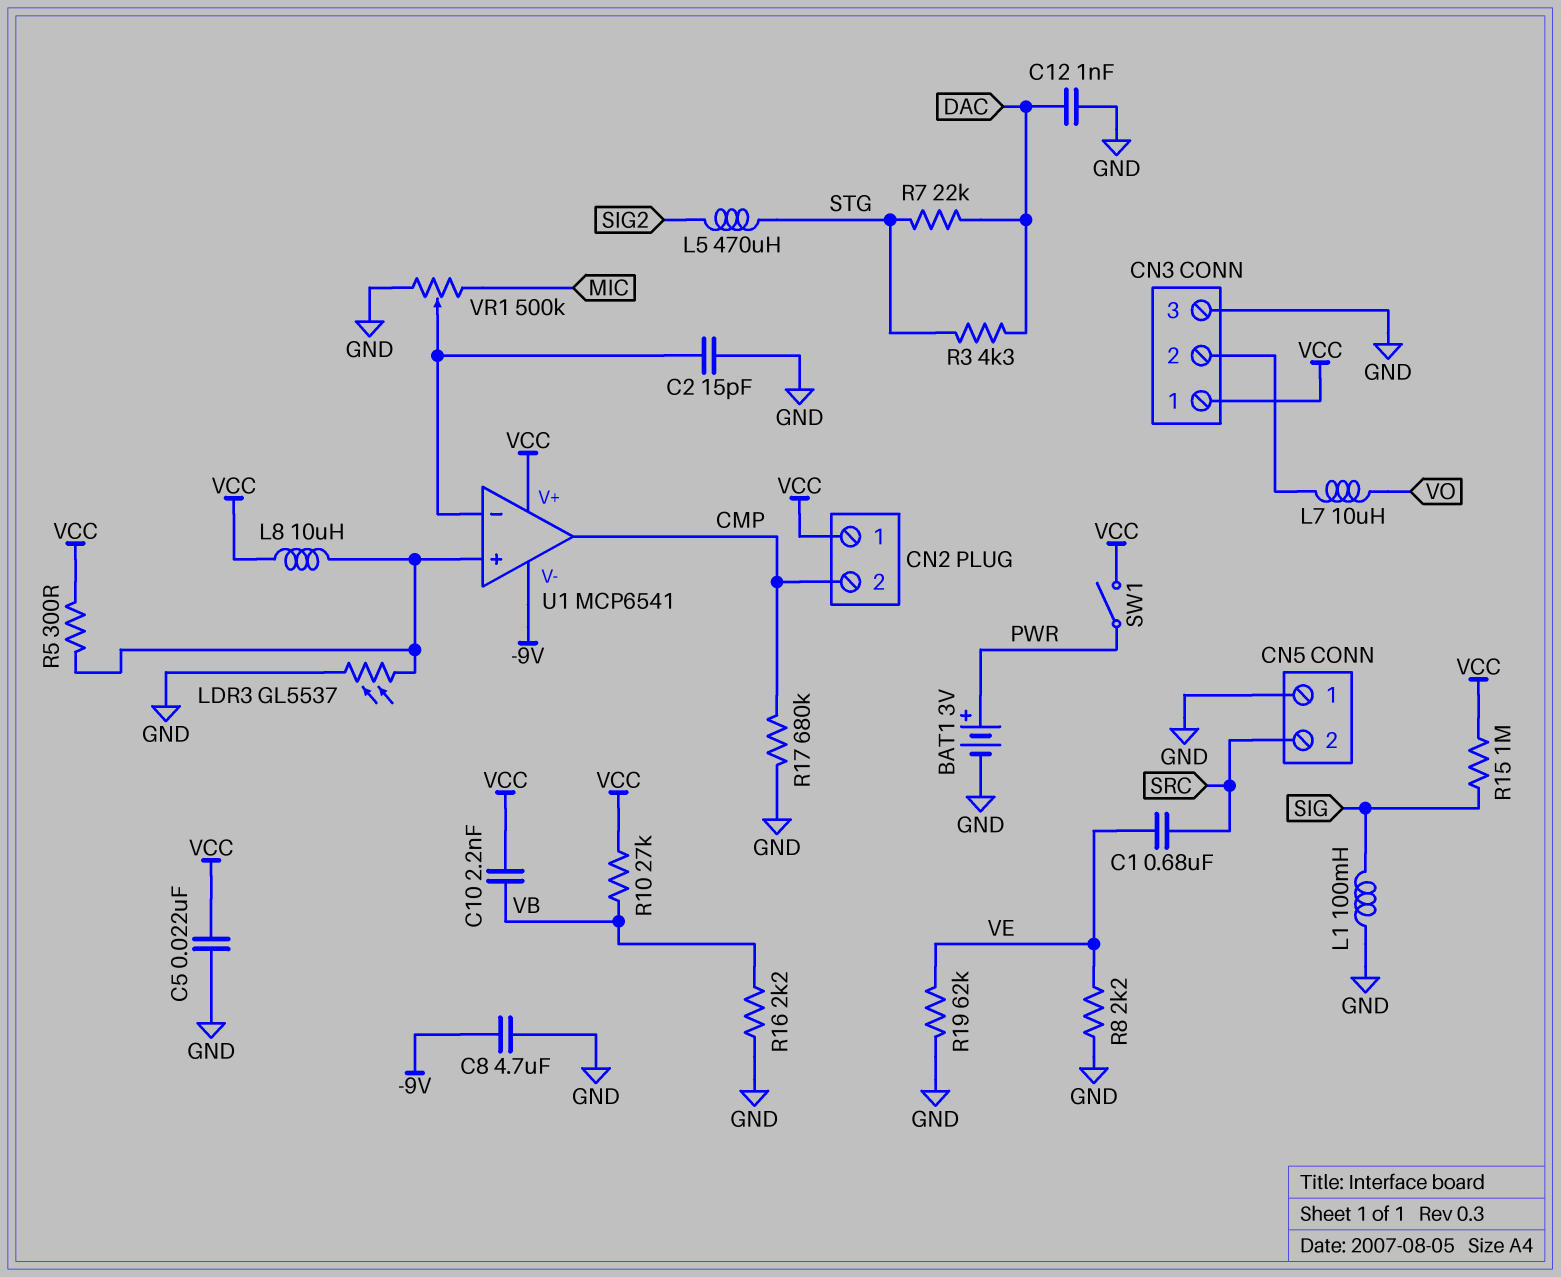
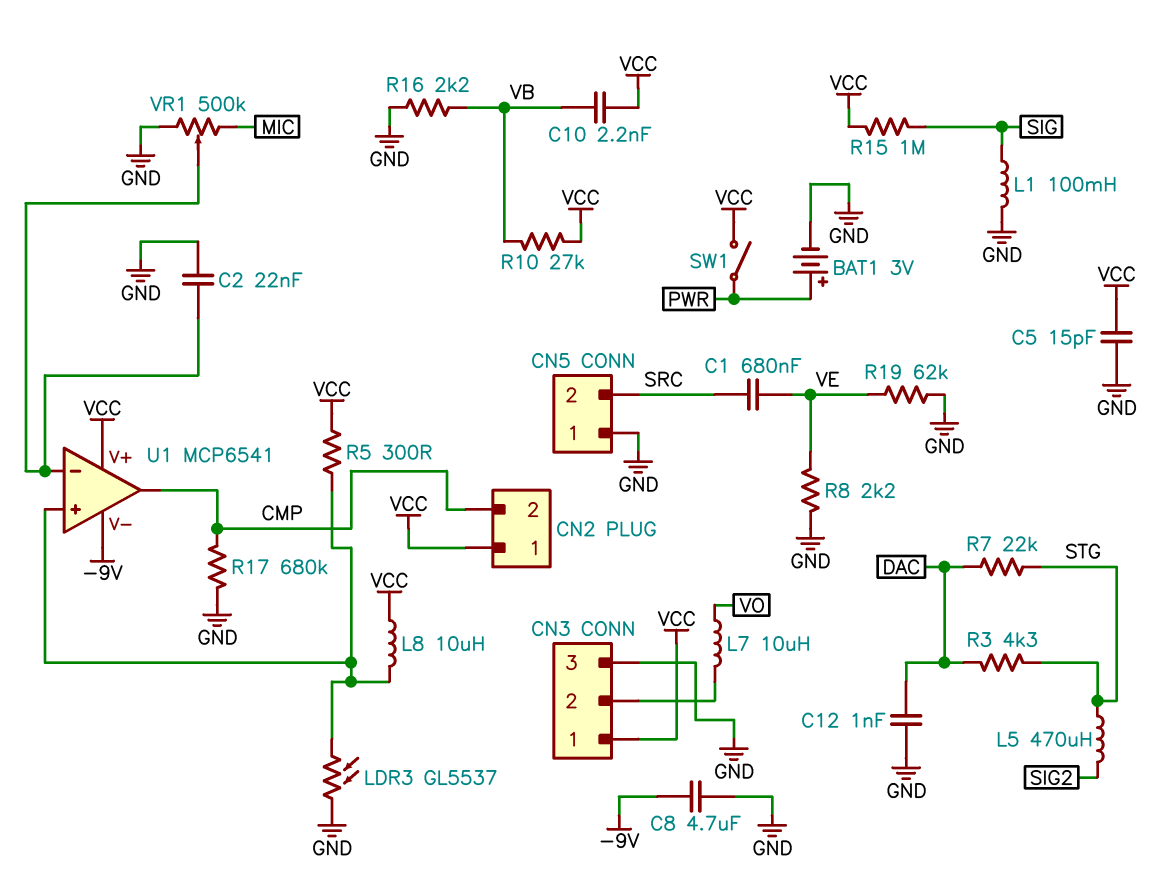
C2: 15pF (GND, U1/in-) -> 22nF (GND, U1/in-)
C5: 22nF (GND, VCC) -> 15pF (GND, VCC)

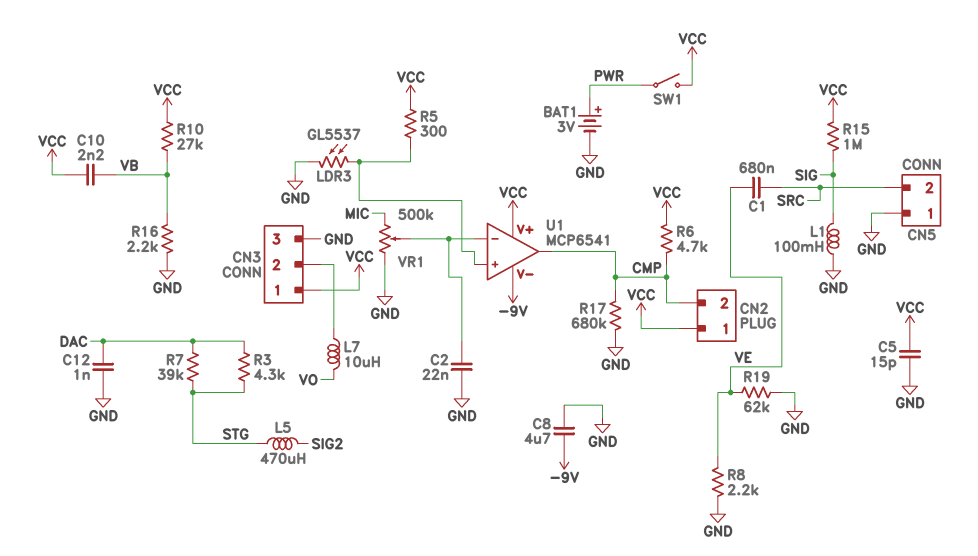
L8: 10uH (U1/in+, VCC) -> none
R6: none -> 4.7k (CMP, VCC)
R7: 22k (DAC, STG) -> 39k (DAC, STG)

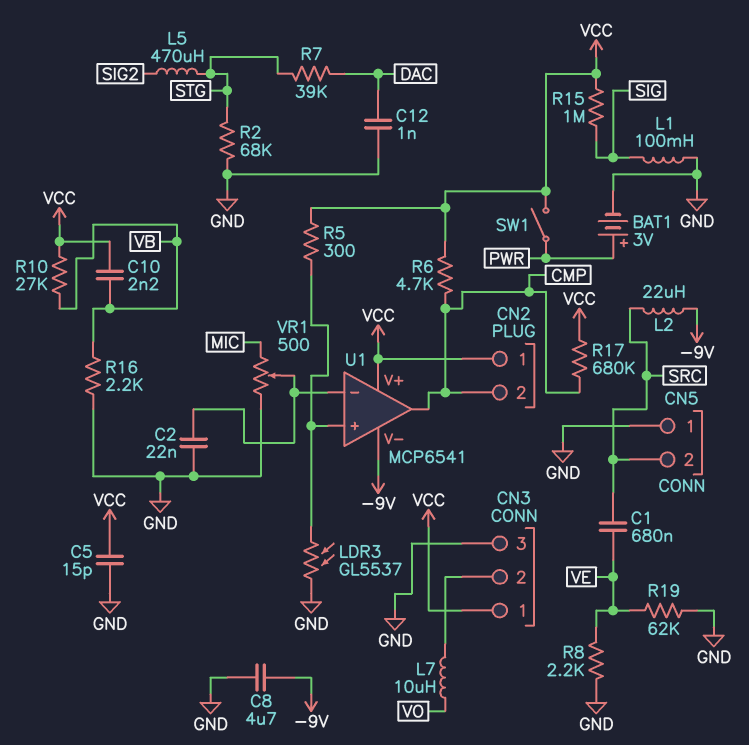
L2: none -> 22uH (-9V, SRC)
R2: none -> 68k (GND, STG)
R3: 4.3k (DAC, STG) -> none
R17: 680k (CMP, GND) -> 680k (CMP, VCC)
VR1: 500k (GND, MIC, wiper U1/in-) -> 500 (GND, MIC, wiper U1/in-)

